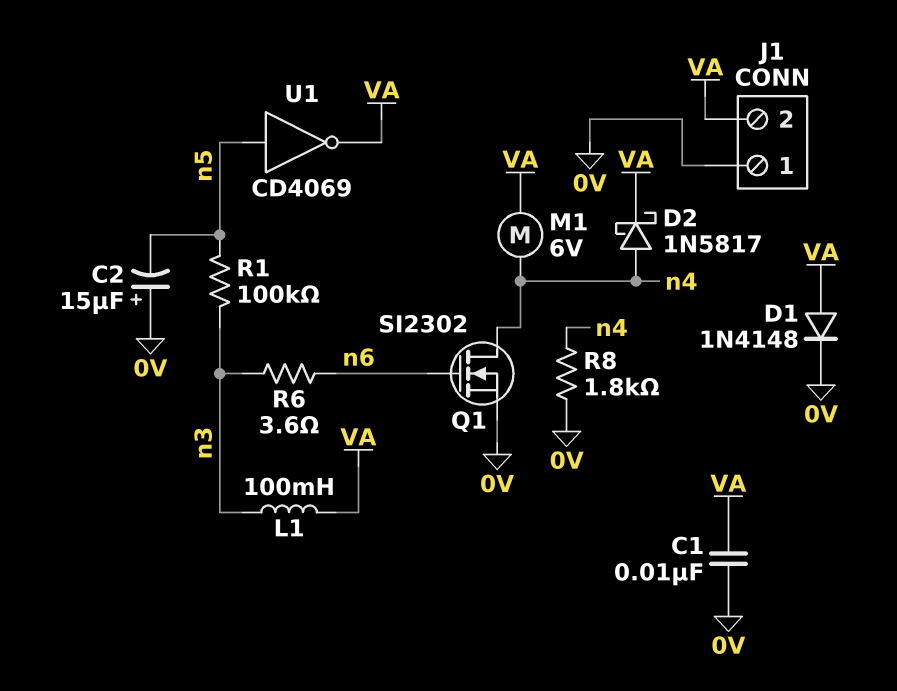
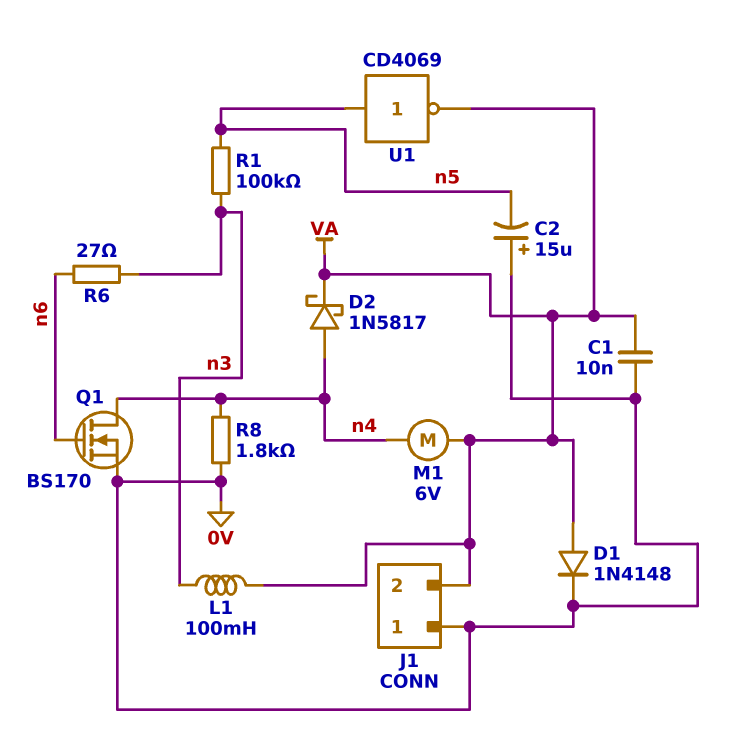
Q1: NMOS SI2302 (G n6, D n4, S 0V) -> NMOS BS170 (G n6, D n4, S 0V)
R6: 3.6 (n3, n6) -> 27 (n3, n6)

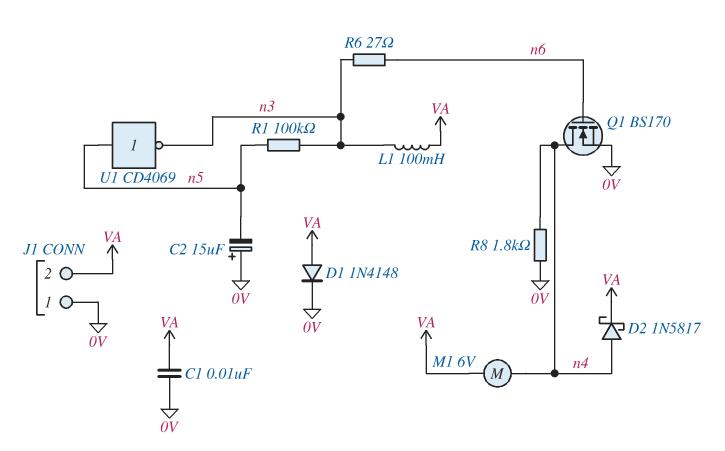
U1: NOT CD4069 (in n5, out VA) -> NOT CD4069 (in n5, out n3)

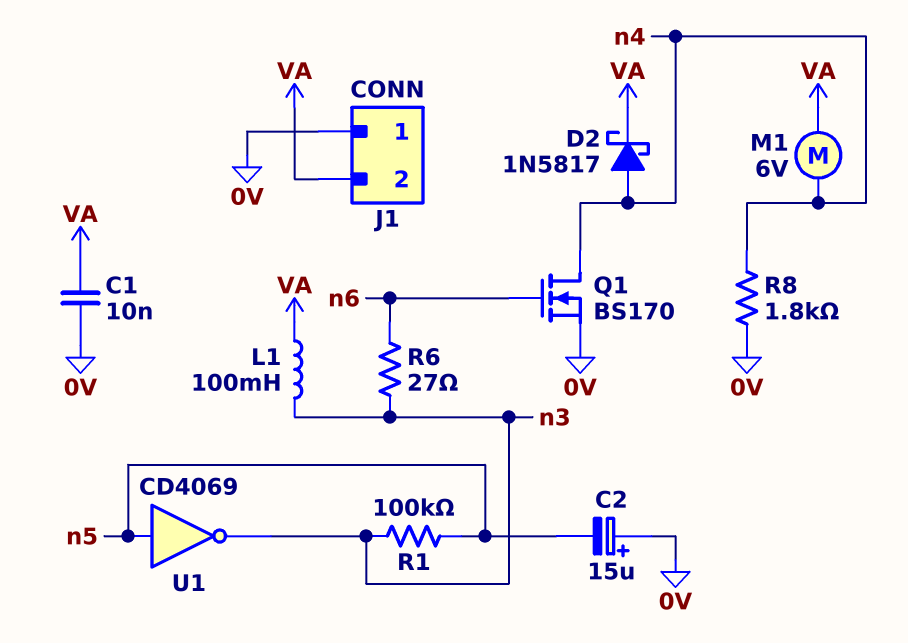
D1: diode 1N4148 (A VA, K 0V) -> none

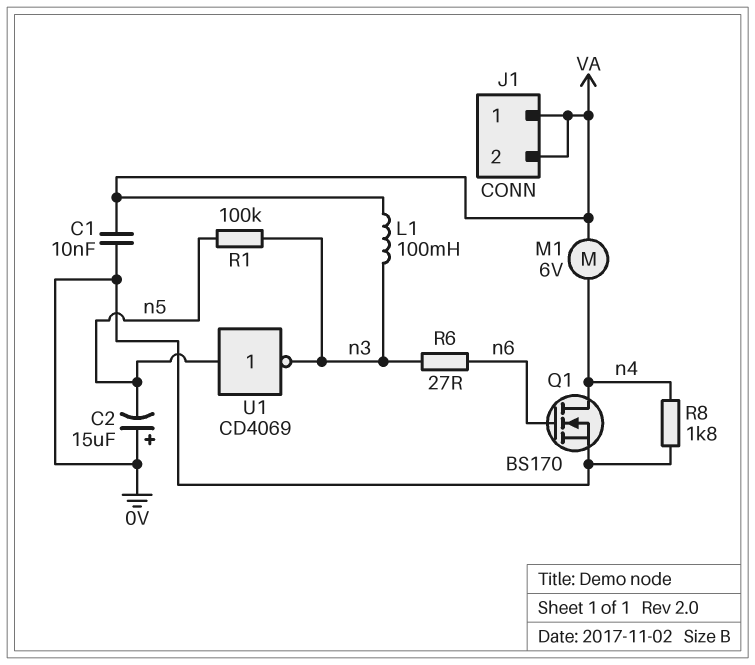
D2: schottky 1N5817 (A n4, K VA) -> none
J1 pin 1: 0V -> VA

